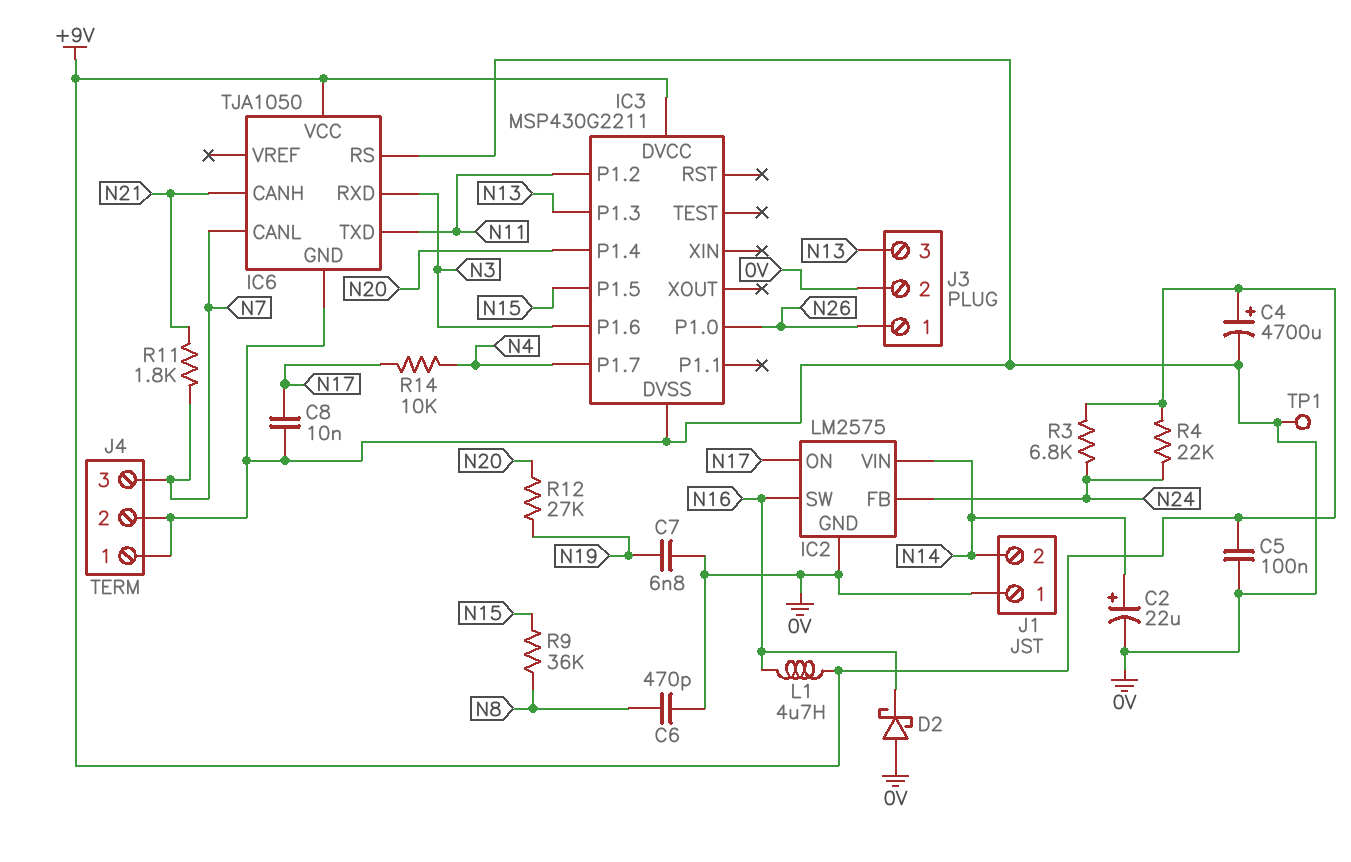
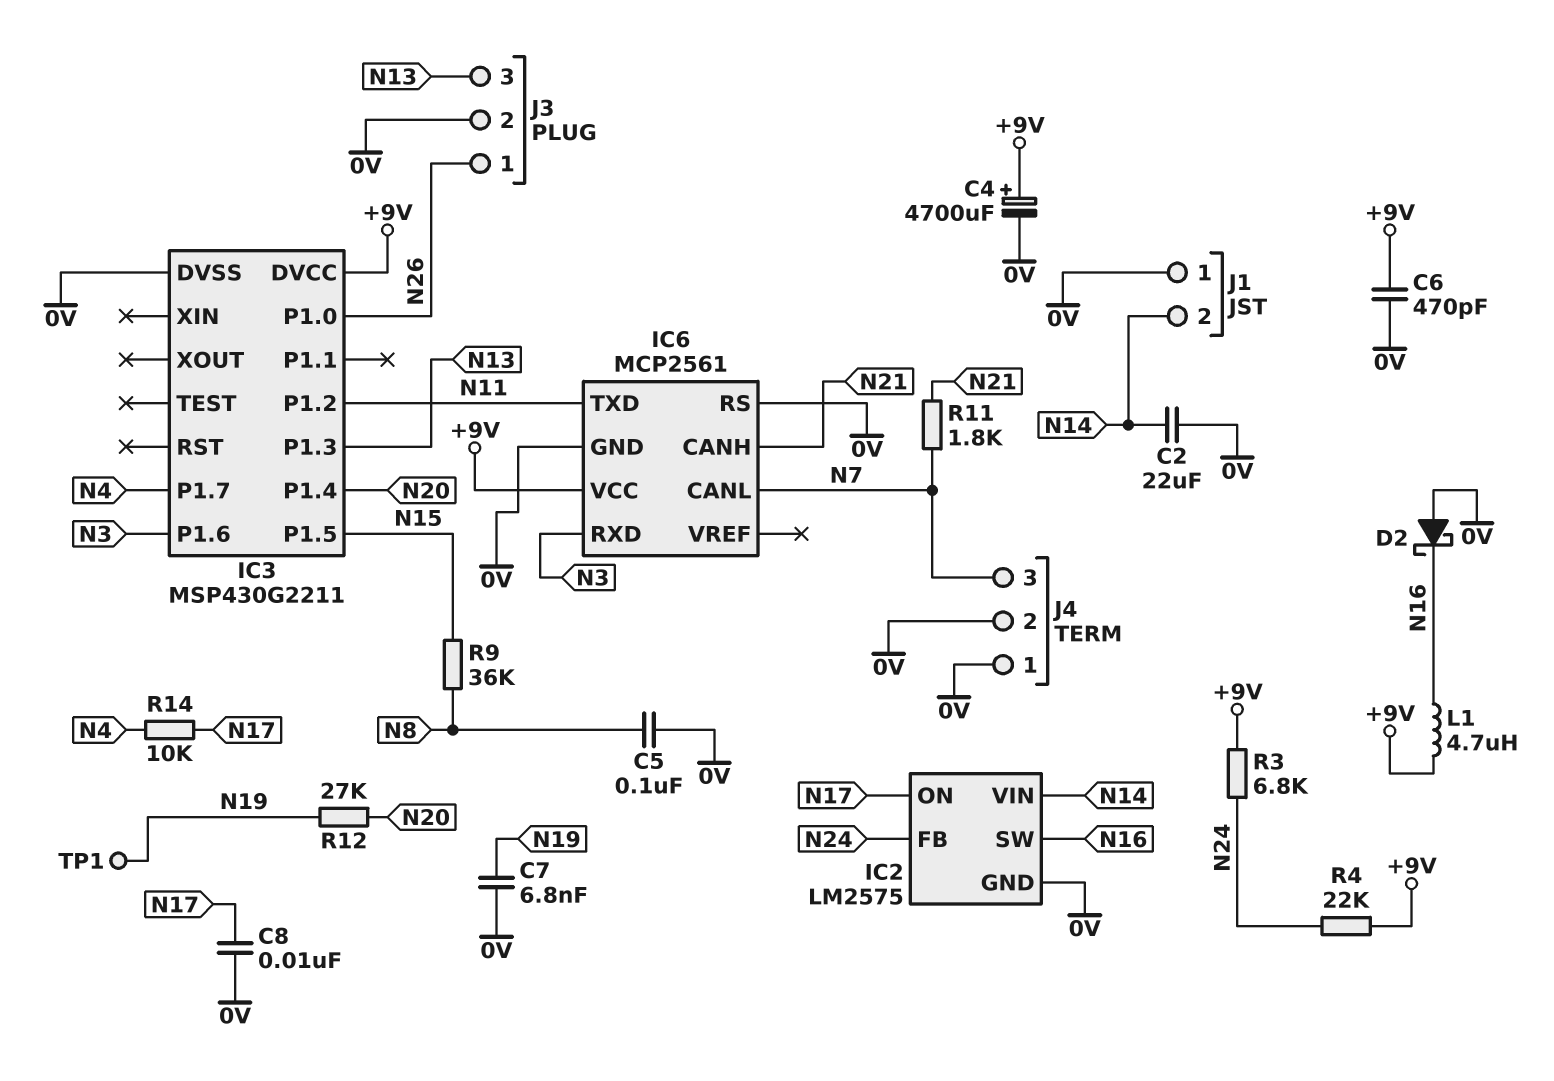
C2: 22uF (plus N14, minus 0V) -> 22uF (0V, N14)
C5: 100nF (+9V, 0V) -> 100nF (0V, N8)
C6: 470pF (0V, N8) -> 470pF (+9V, 0V)
IC6: TJA1050 -> MCP2561
TP1: test point (0V) -> test point (N19)

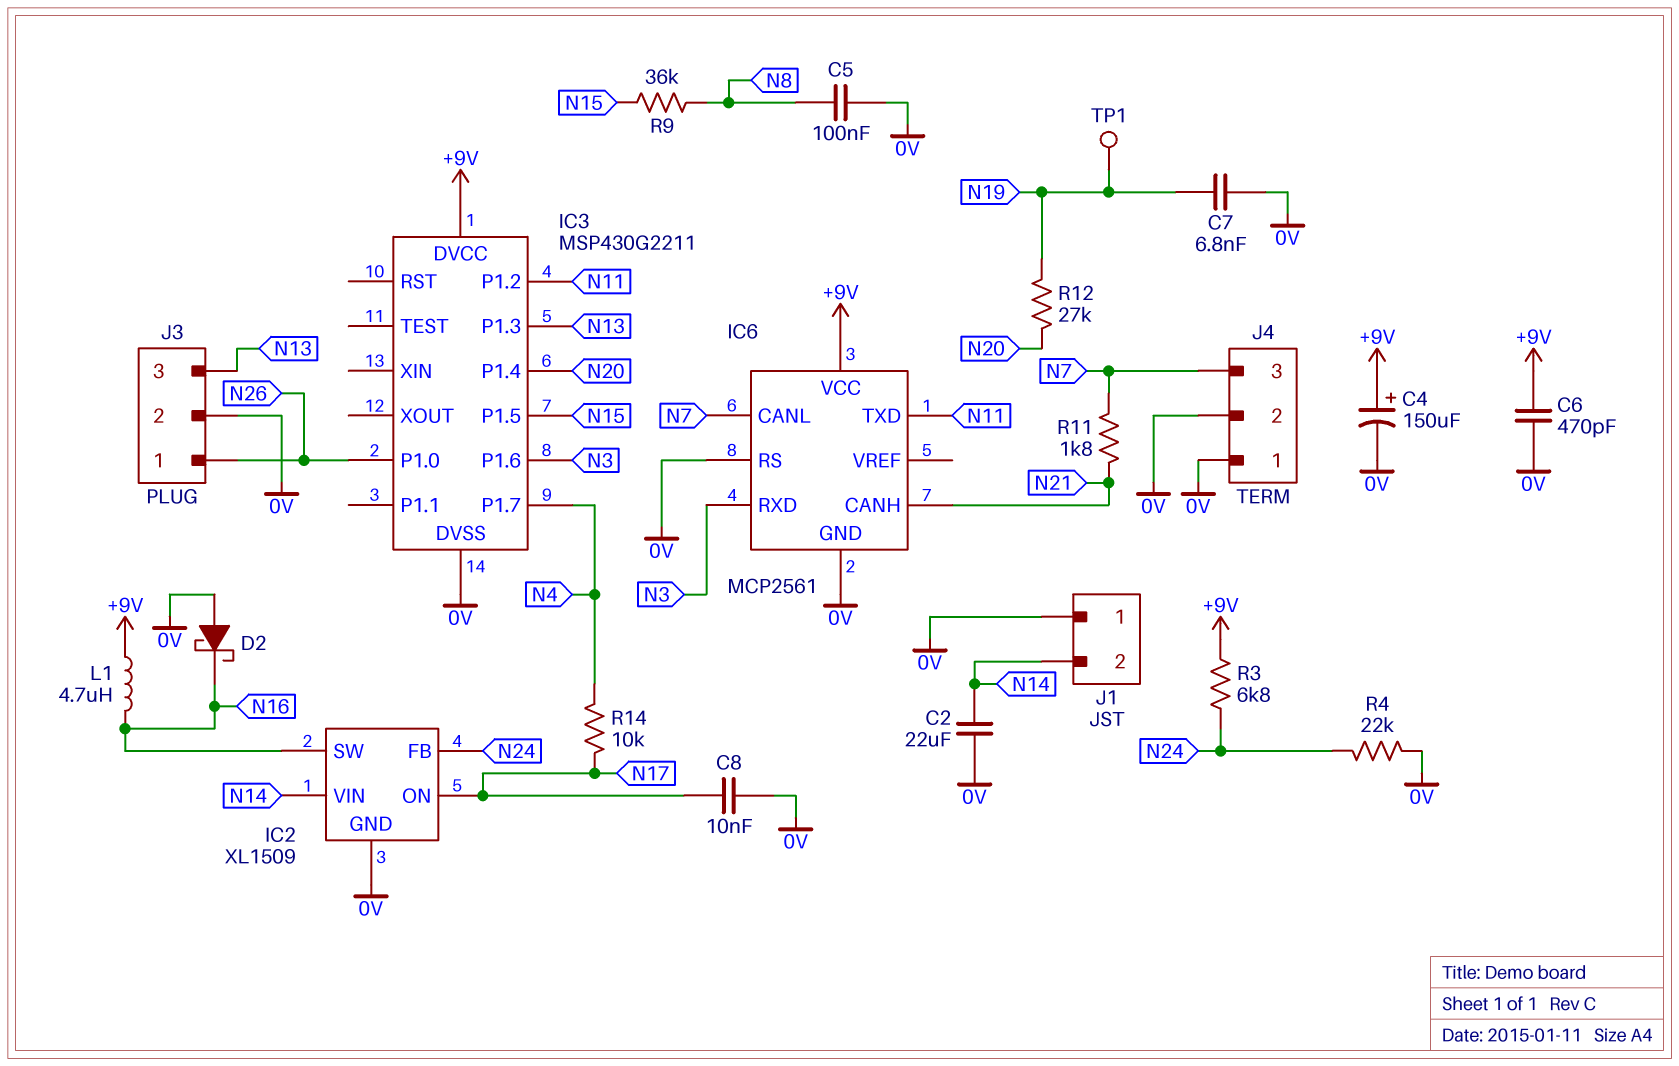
C4: 4700uF (plus +9V, minus 0V) -> 150uF (plus +9V, minus 0V)
IC2: LM2575 -> XL1509
R4: 22k (+9V, N24) -> 22k (0V, N24)

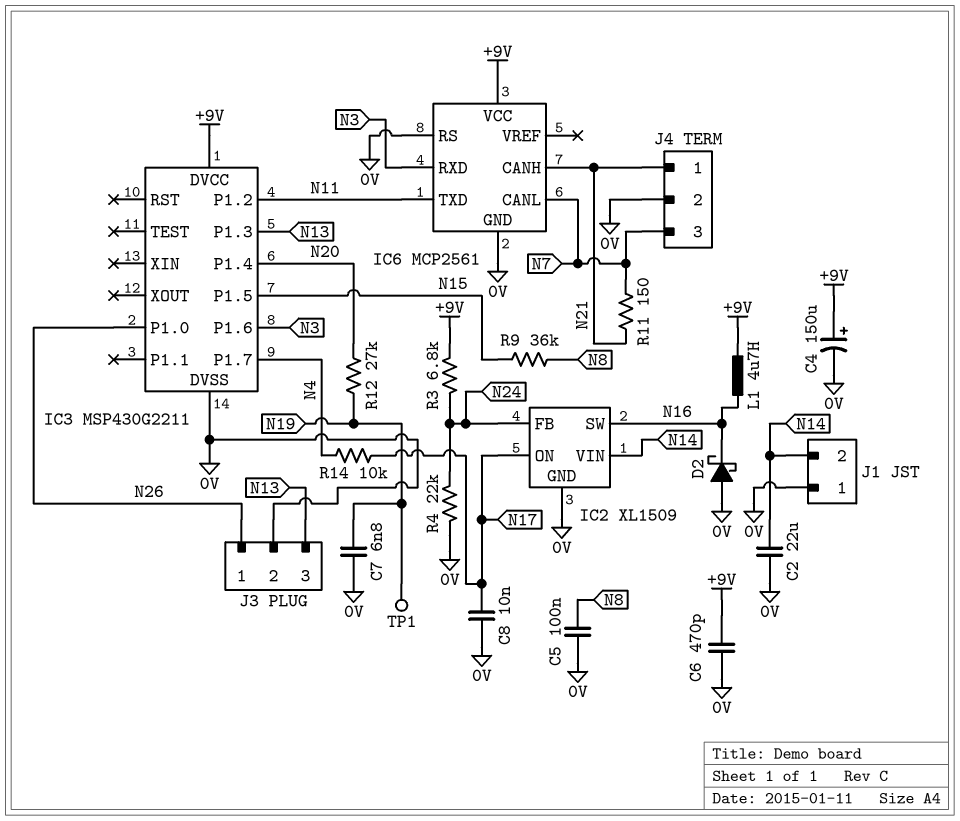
J4 pin 1: 0V -> N21
R11: 1.8k (N7, N21) -> 150 (N7, N21)

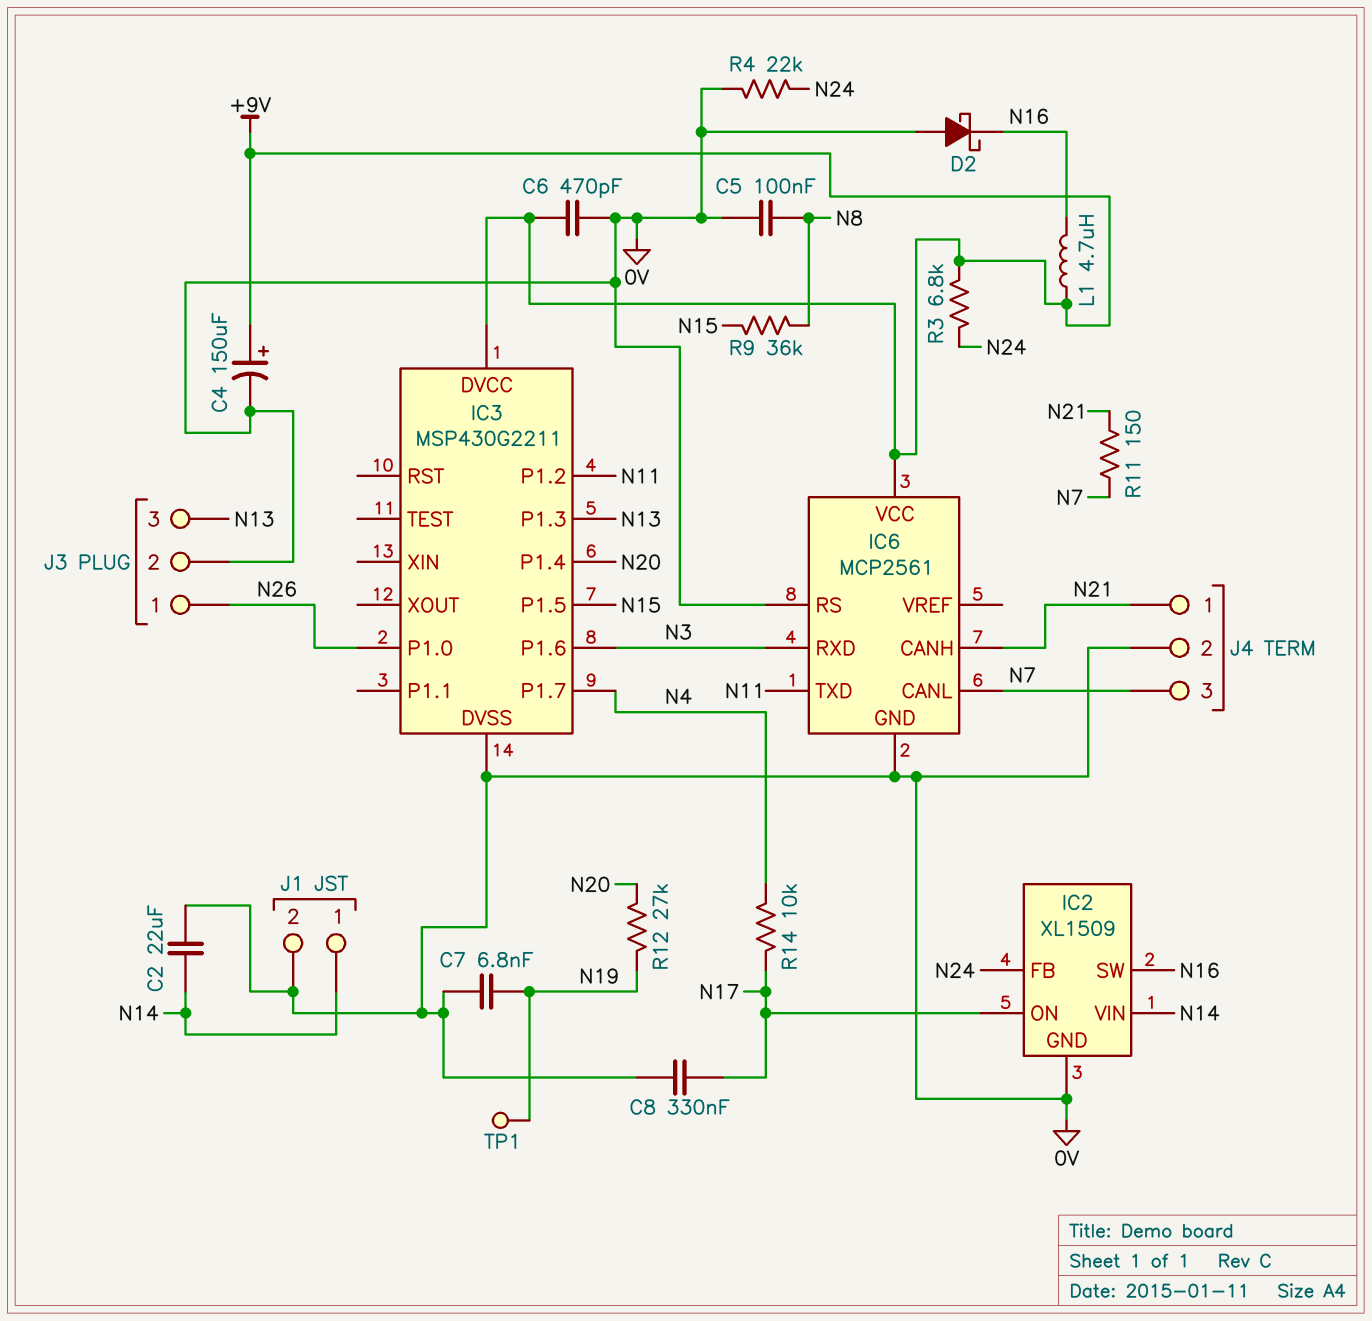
C8: 10nF (0V, N17) -> 330nF (0V, N17)
J1 pin 1: 0V -> N14
J1 pin 2: N14 -> 0V

